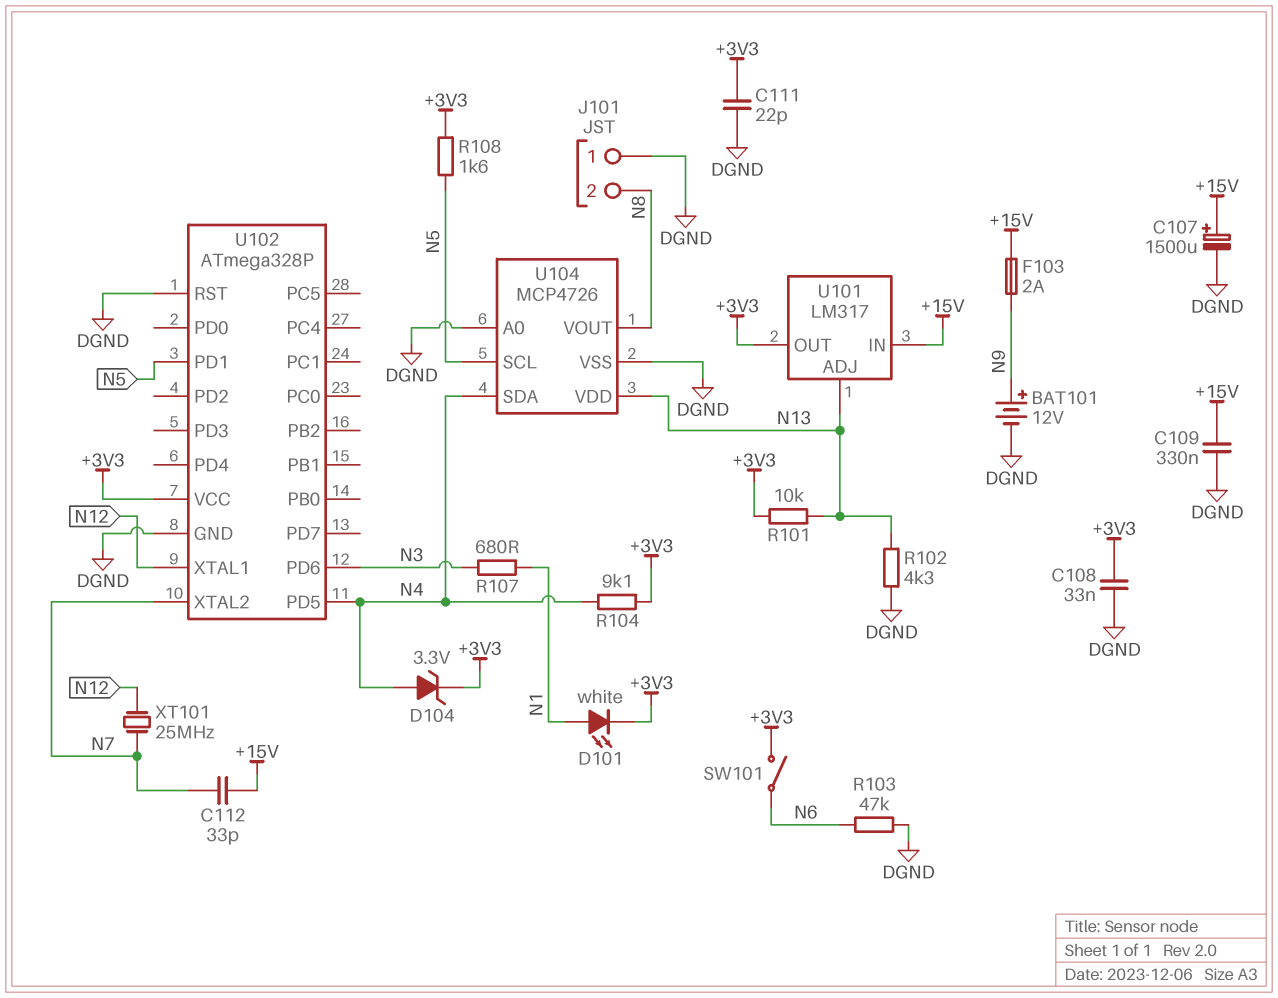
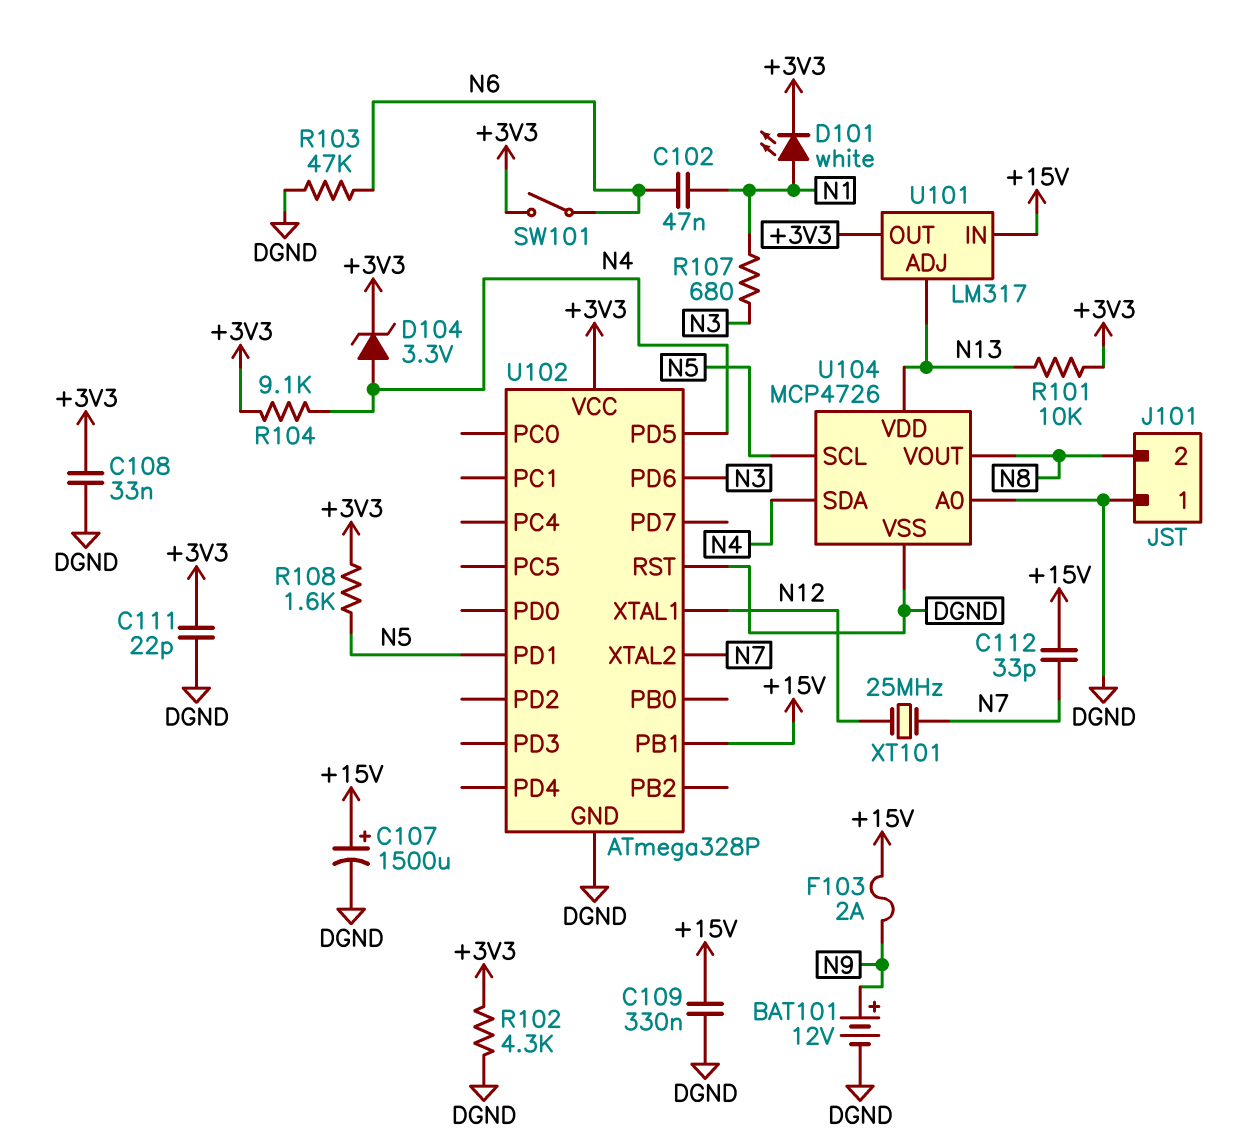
C102: none -> 47nF (N1, N6)
R102: 4.3k (DGND, N13) -> 4.3k (+3V3, DGND)
U102 pin PB1: none -> +15V

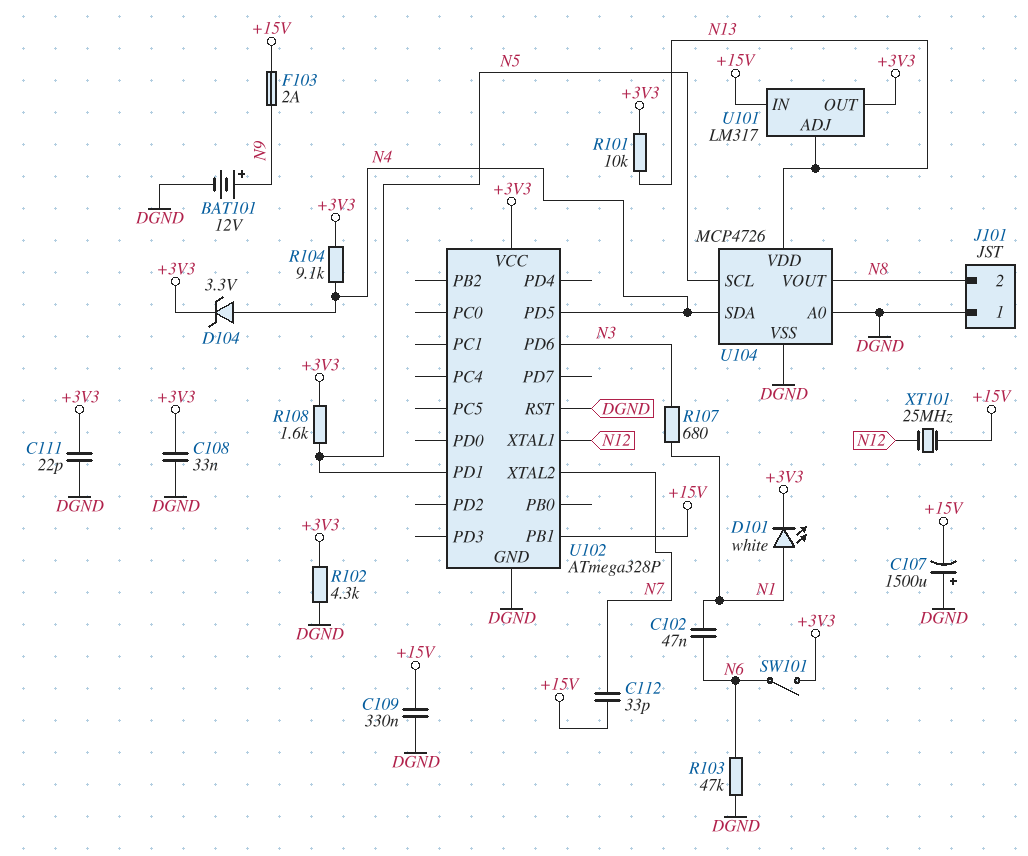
C107: 1500uF (plus +15V, minus DGND) -> 1500uF (plus DGND, minus +15V)
XT101: 25MHz (N7, N12) -> 25MHz (+15V, N12)

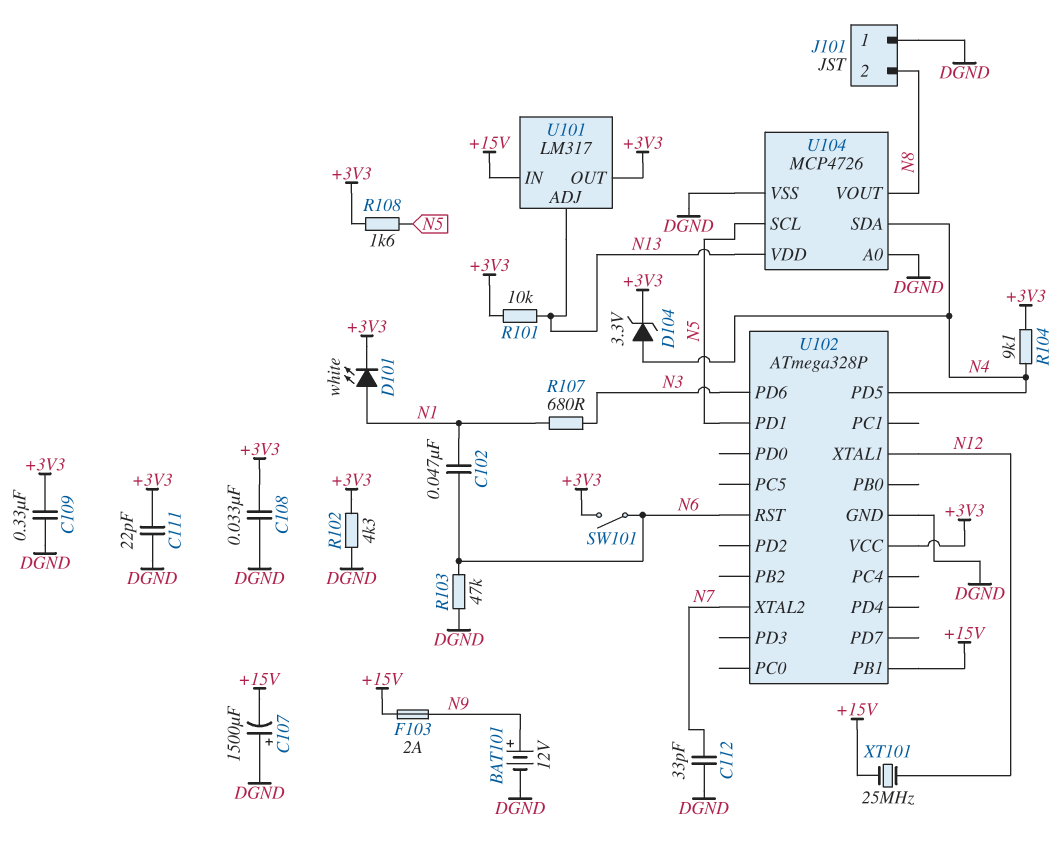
C109: 330nF (+15V, DGND) -> 330nF (+3V3, DGND)
C112: 33pF (+15V, N7) -> 33pF (DGND, N7)
U102 pin RST: DGND -> N6

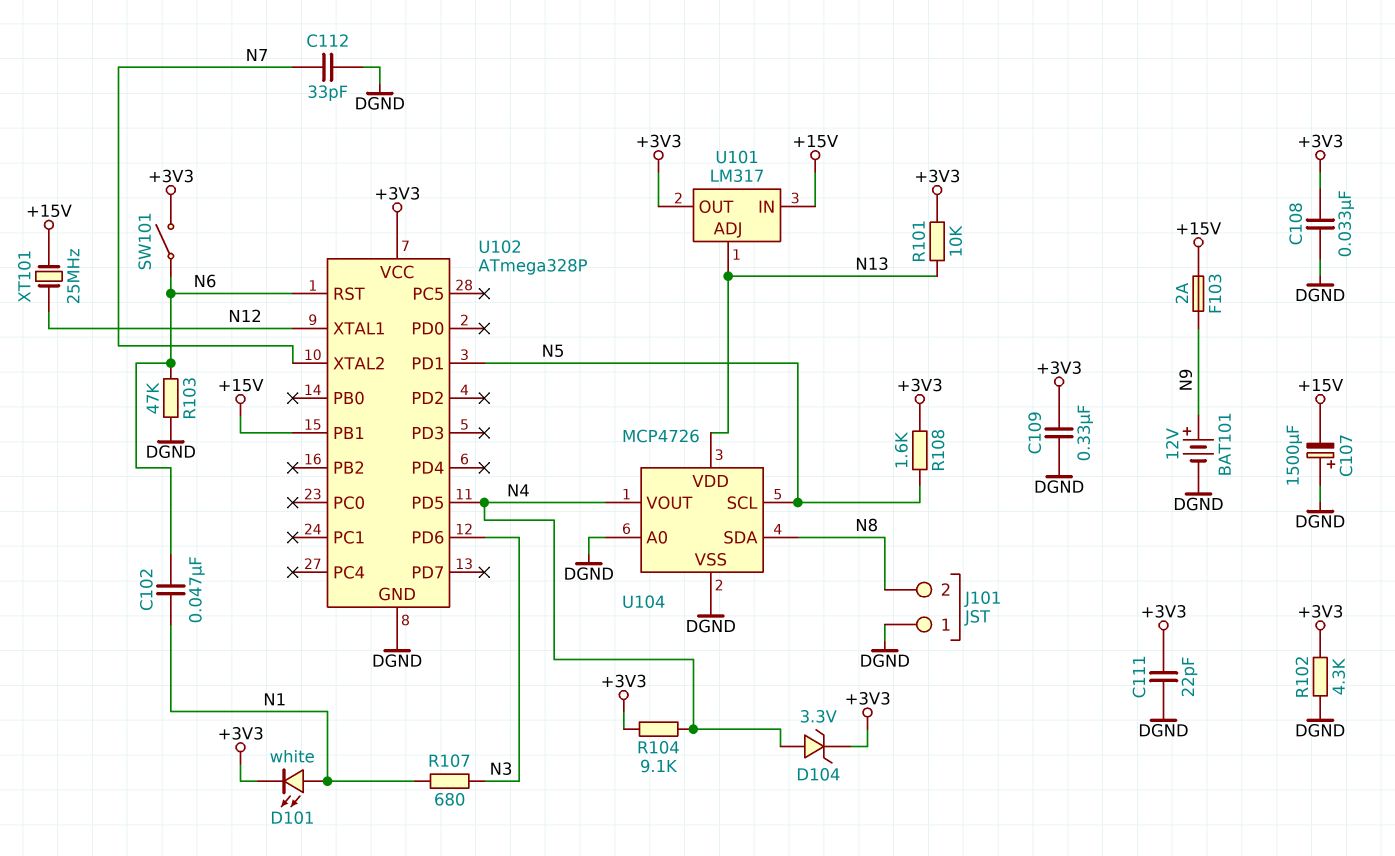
U104 pin SDA: N4 -> N8
U104 pin VOUT: N8 -> N4

